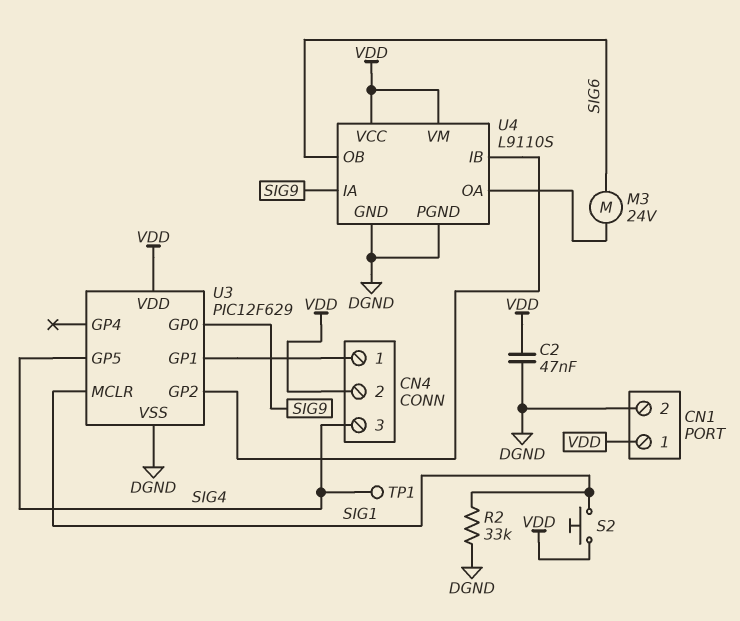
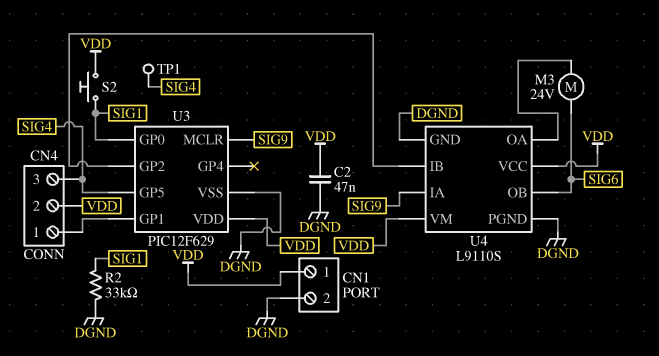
U3 pin GP0: SIG9 -> SIG1
U3 pin MCLR: SIG1 -> SIG9

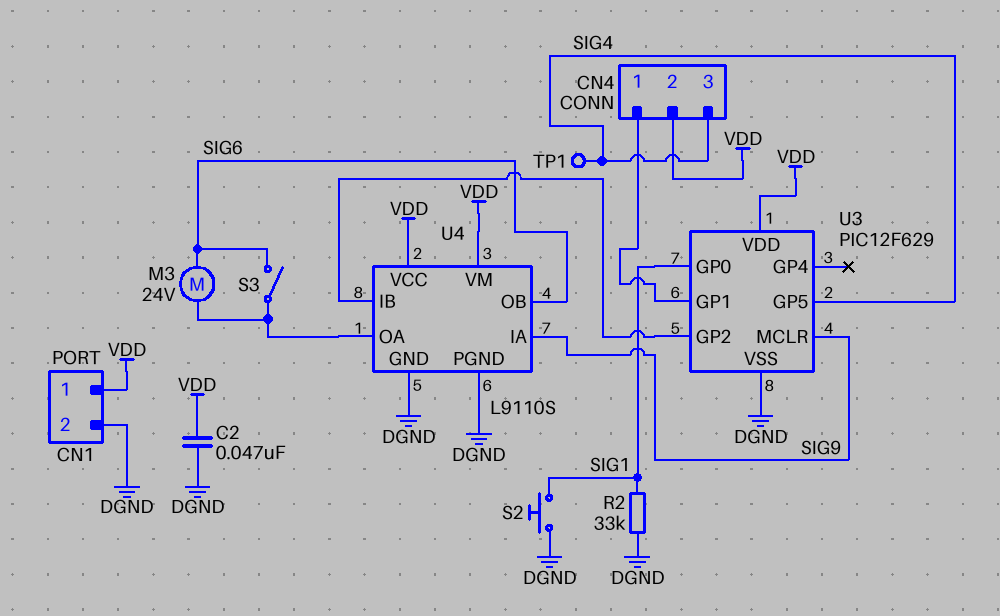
S2: button (SIG1, VDD) -> button (DGND, SIG1)
S3: none -> switch (SIG6, U4/OA)

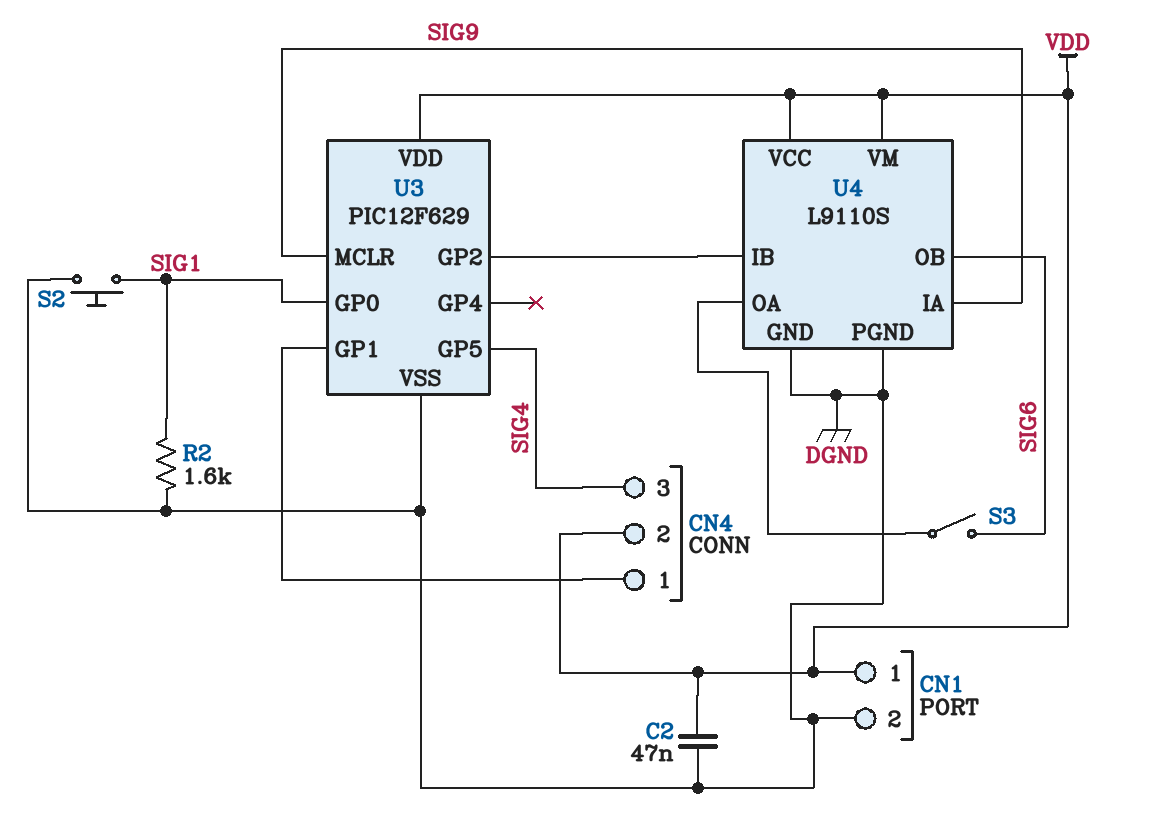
M3: motor 24V (SIG6, U4/OA) -> none
R2: 33k (DGND, SIG1) -> 1.6k (DGND, SIG1)
TP1: test point (SIG4) -> none

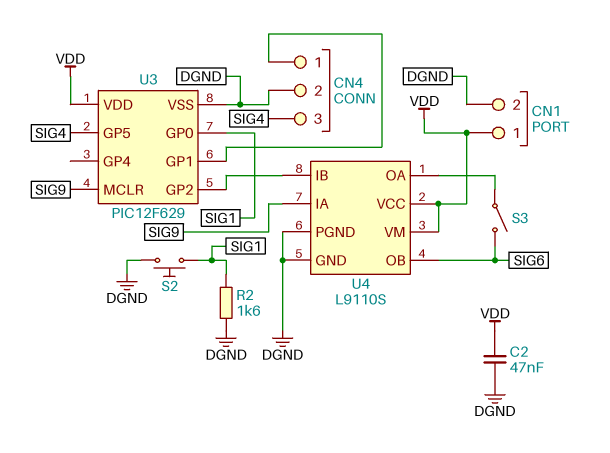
CN4 pin 2: VDD -> DGND

